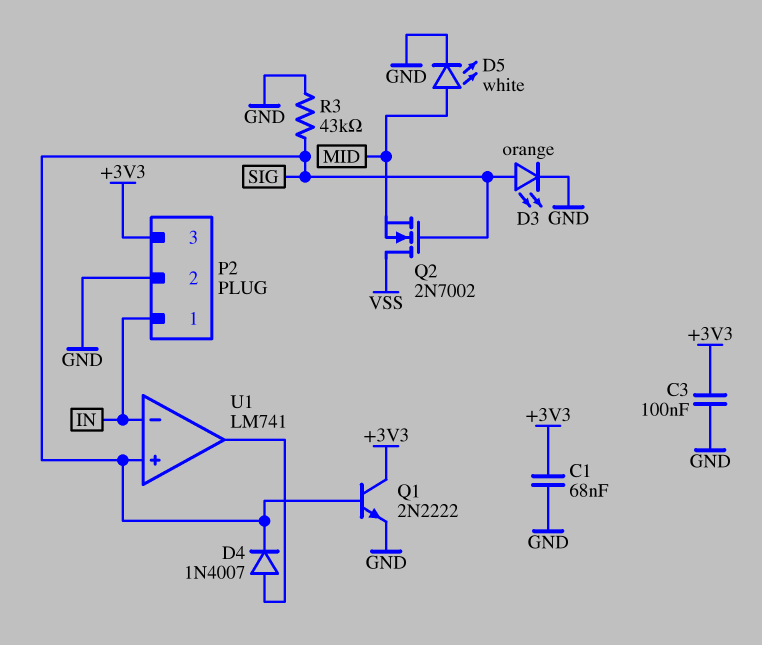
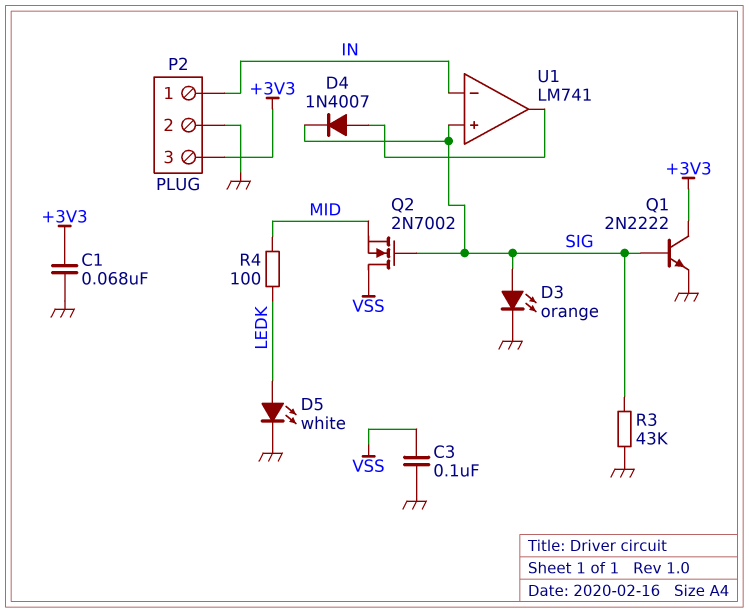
C3: 100nF (+3V3, GND) -> 100nF (GND, VSS)
D5: LED white (A MID, K GND) -> LED white (A LEDK, K GND)
R4: none -> 100 (LEDK, MID)

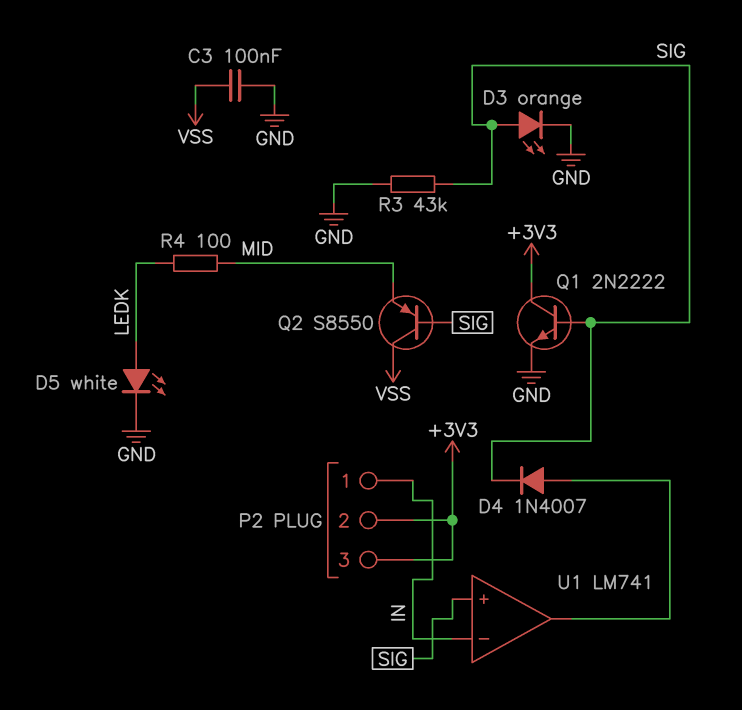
C1: 68nF (+3V3, GND) -> none
P2 pin 2: GND -> +3V3
Q2: NMOS 2N7002 (G SIG, D VSS, S MID) -> PNP S8550 (B SIG, C VSS, E MID)

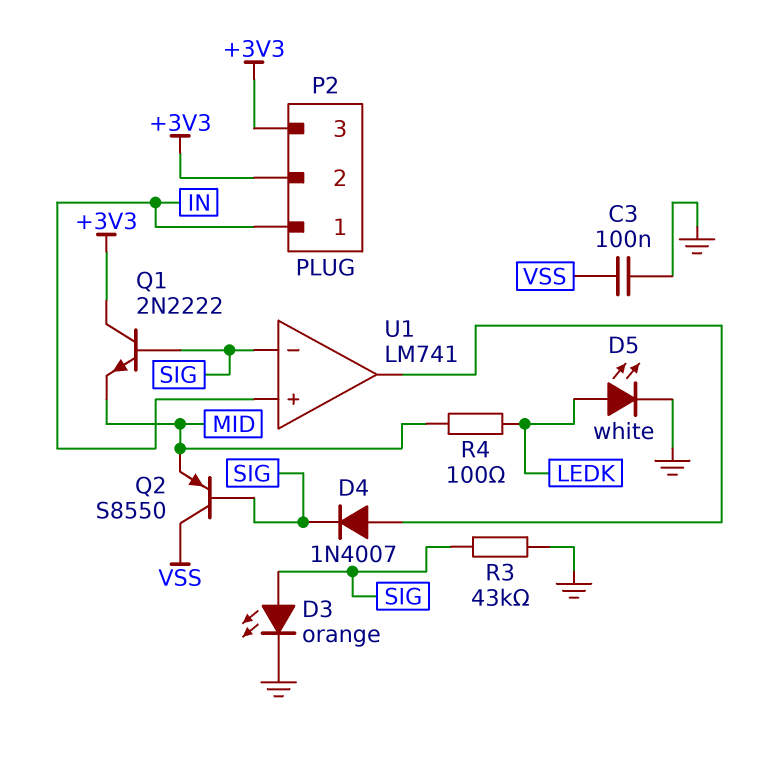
Q1: NPN 2N2222 (B SIG, C +3V3, E GND) -> NPN 2N2222 (B SIG, C +3V3, E MID)
U1 pin in+: SIG -> IN
U1 pin in-: IN -> SIG

